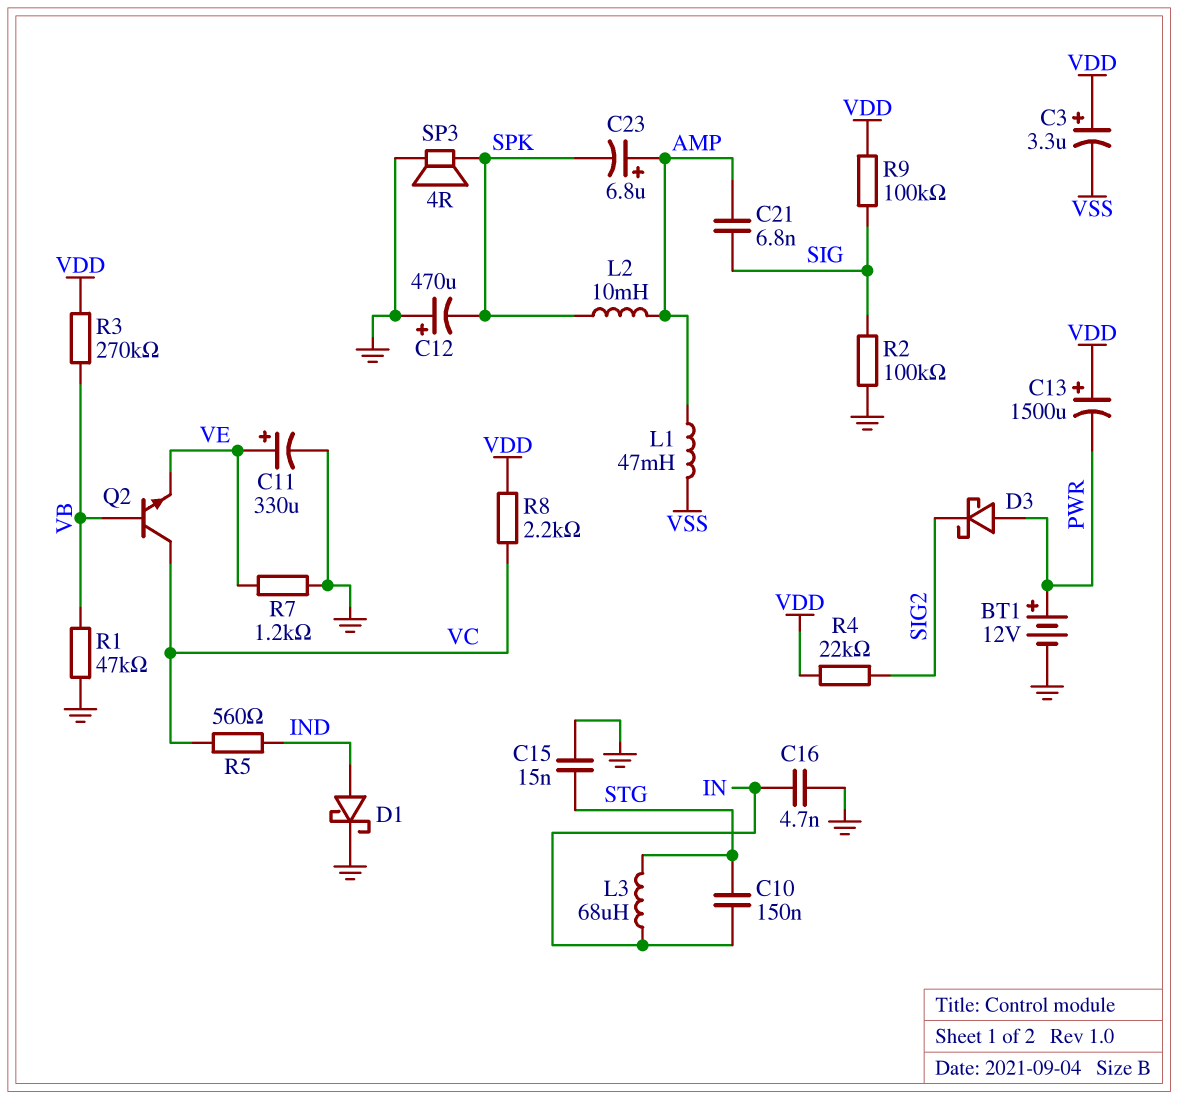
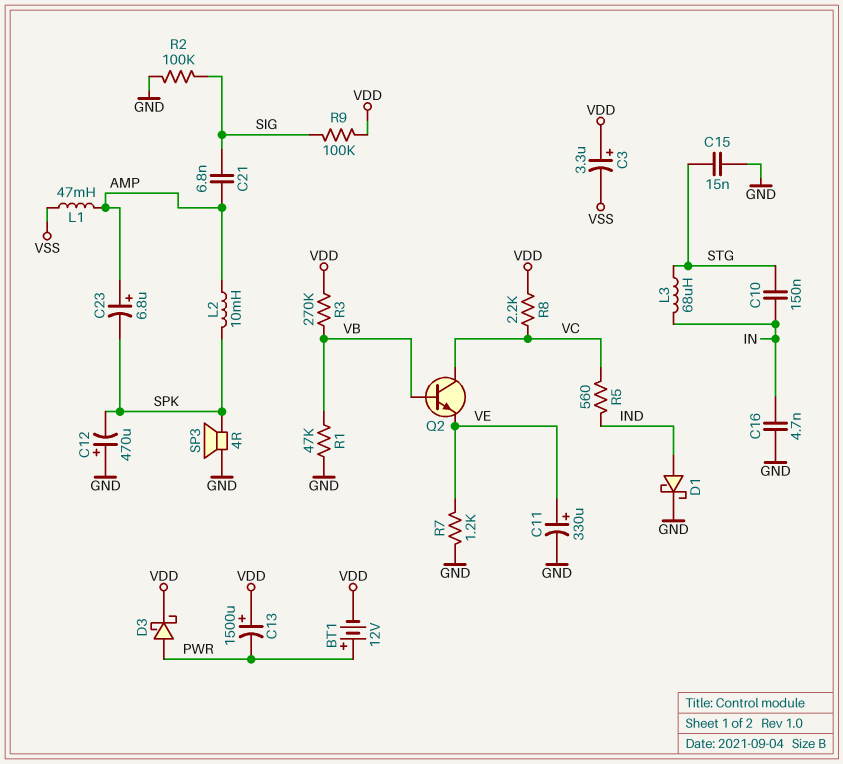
BT1: 12V (plus PWR, minus GND) -> 12V (plus PWR, minus VDD)
D3: schottky (A PWR, K SIG2) -> schottky (A PWR, K VDD)
R4: 22k (SIG2, VDD) -> none

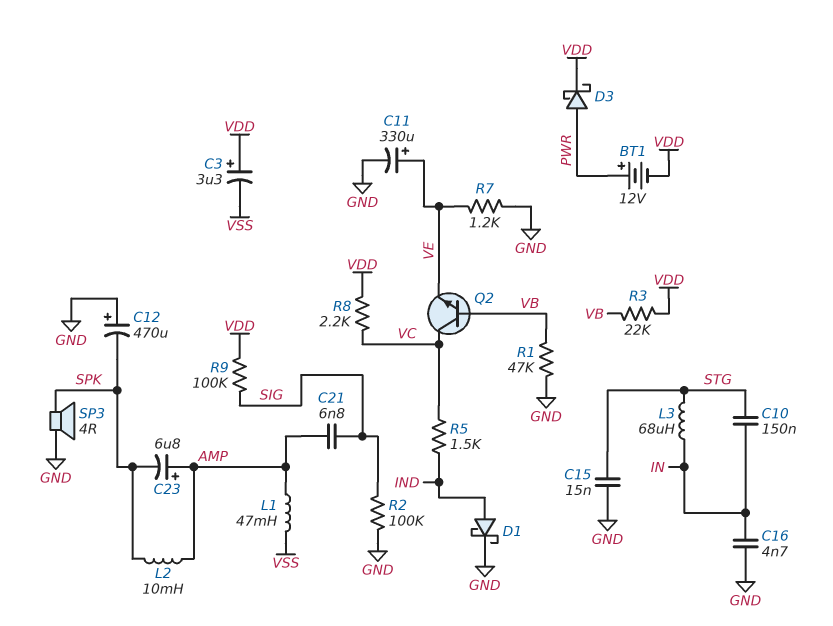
C13: 1500uF (plus VDD, minus PWR) -> none
R3: 270k (VB, VDD) -> 22k (VB, VDD)
R5: 560 (IND, VC) -> 1.5k (IND, VC)

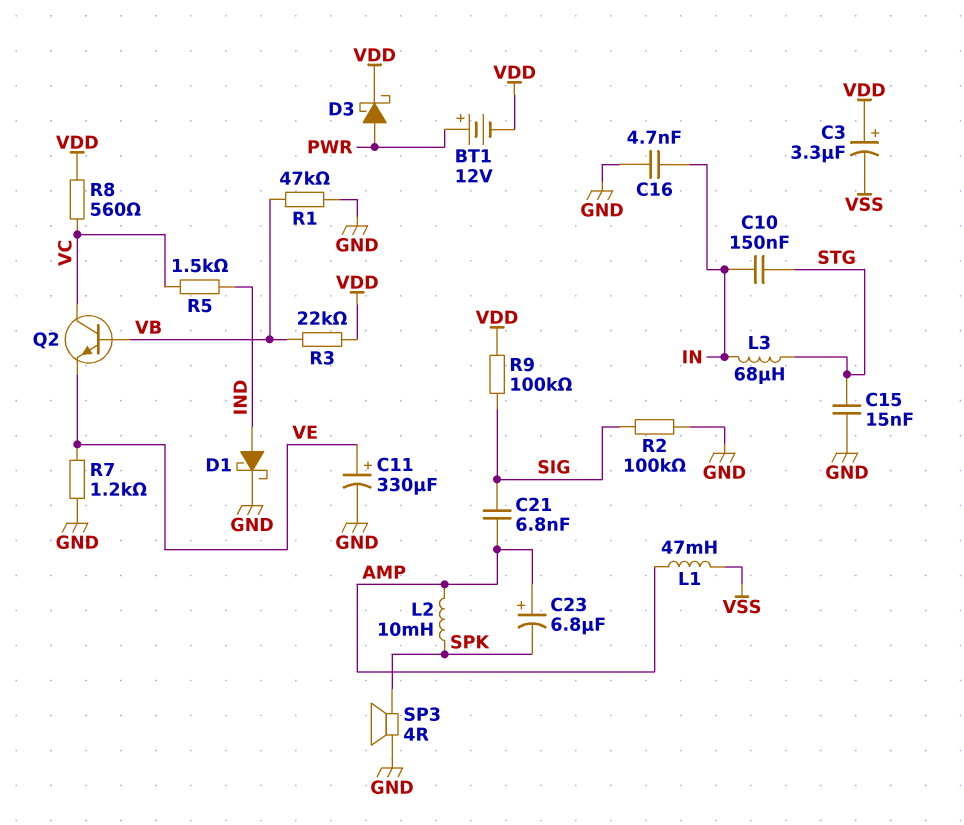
C12: 470uF (plus GND, minus SPK) -> none
R8: 2.2k (VC, VDD) -> 560 (VC, VDD)

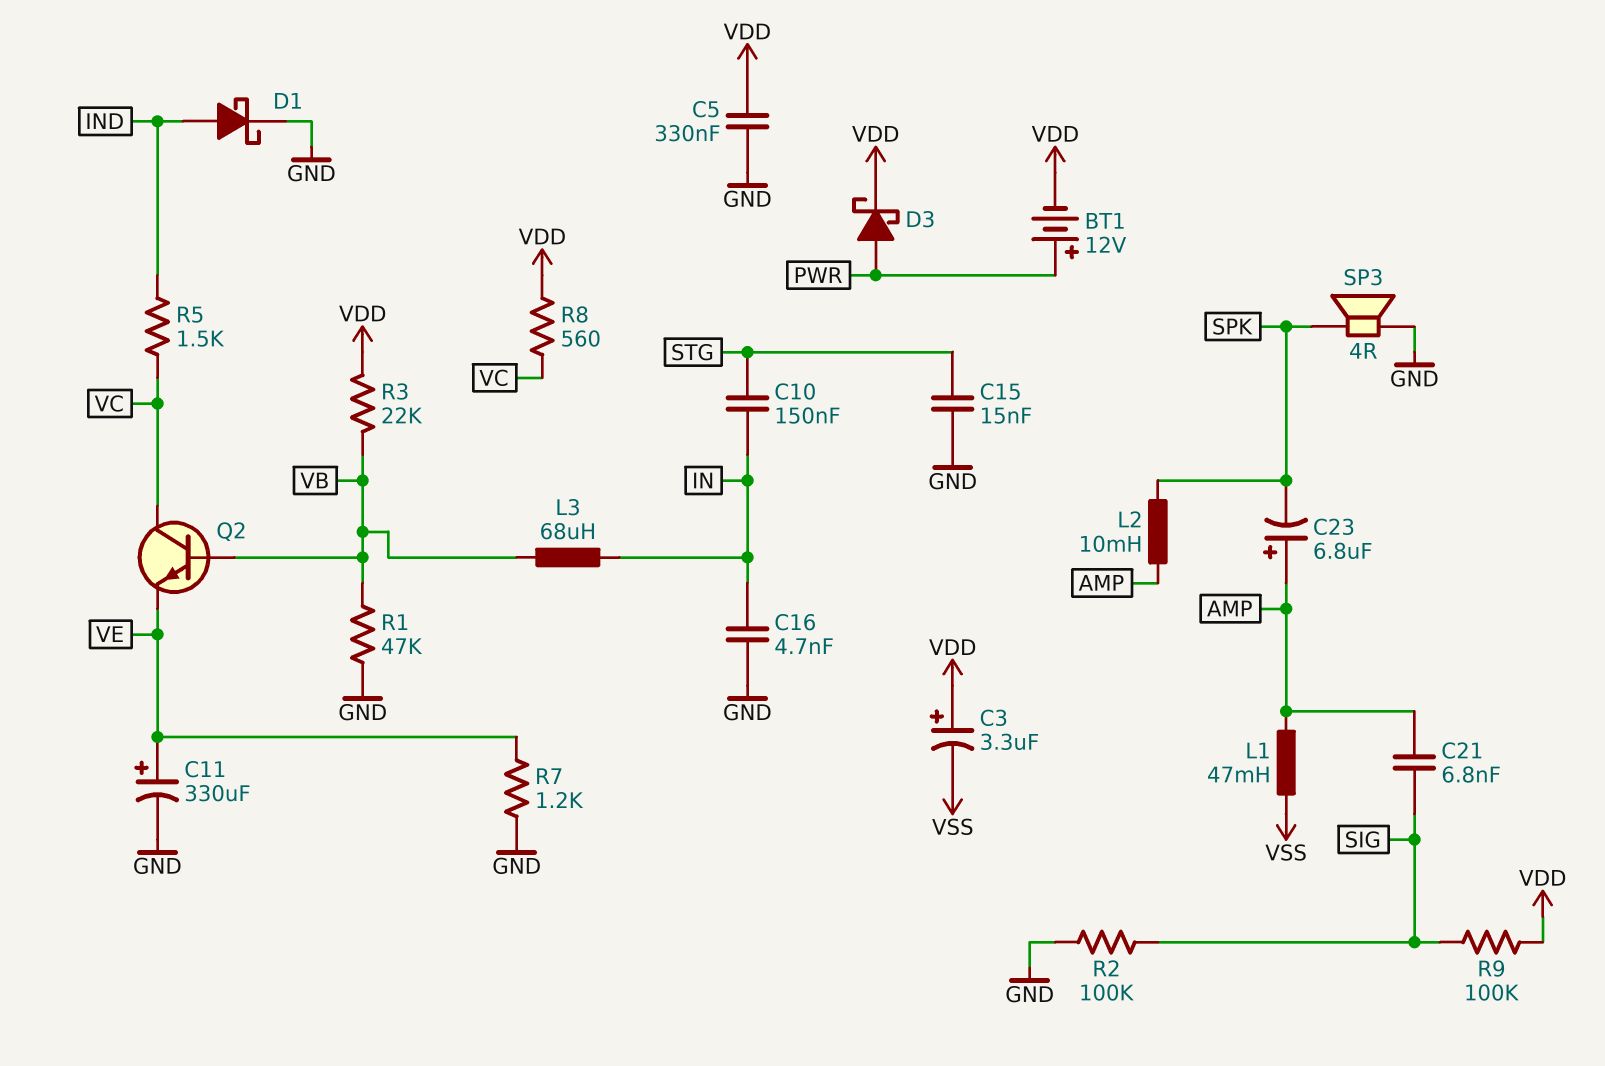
C5: none -> 330nF (GND, VDD)
L3: 68uH (IN, STG) -> 68uH (IN, VB)

